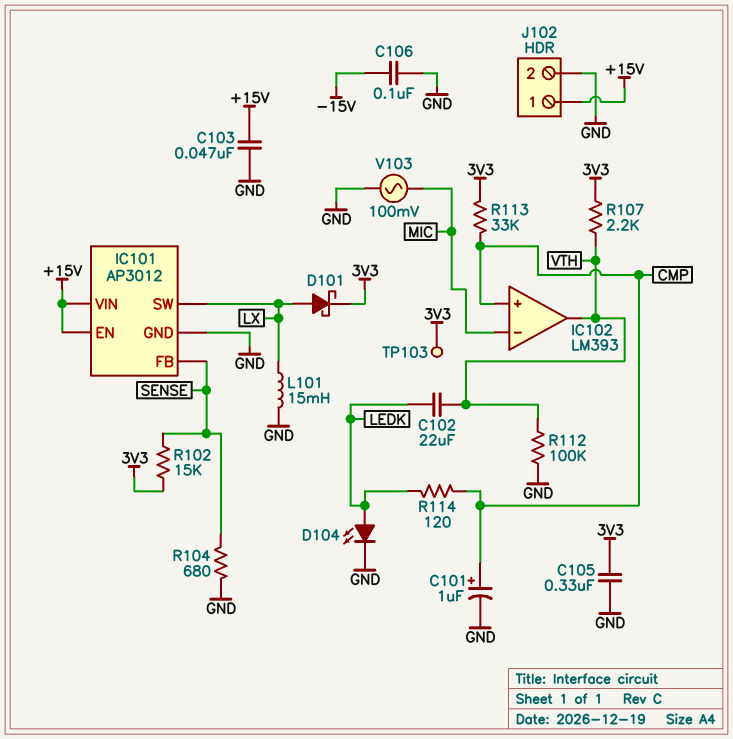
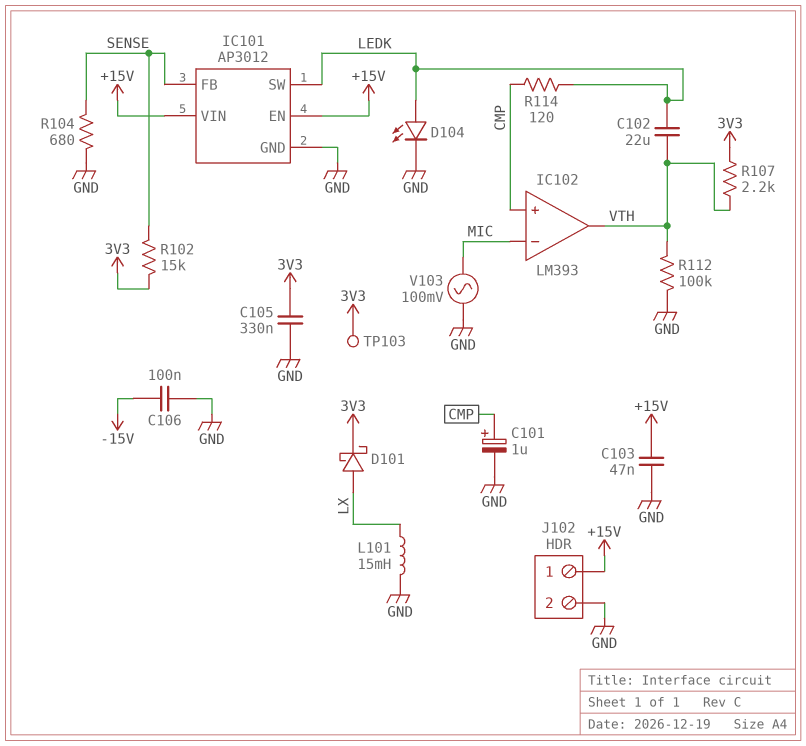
IC101 pin SW: LX -> LEDK
R113: 33k (3V3, CMP) -> none

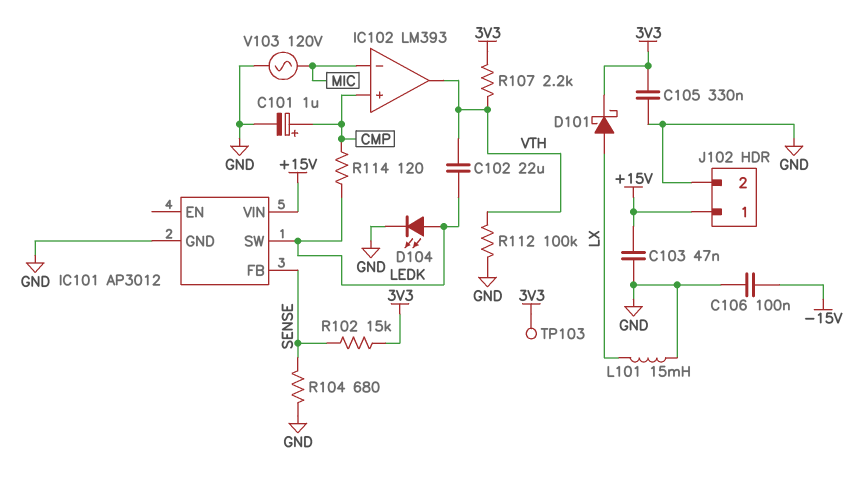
IC101 pin EN: +15V -> none
V103: AC 100mV (GND, MIC) -> AC 120V (GND, MIC)

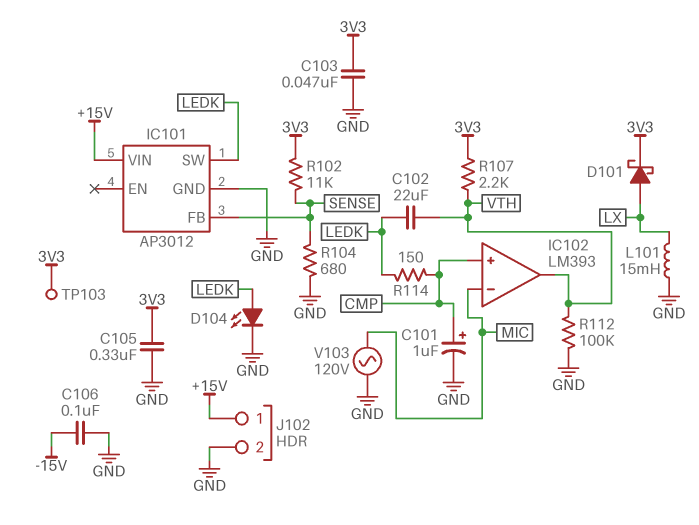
C103: 47nF (+15V, GND) -> 47nF (3V3, GND)
R102: 15k (3V3, SENSE) -> 11k (3V3, SENSE)
R114: 120 (CMP, LEDK) -> 150 (CMP, LEDK)

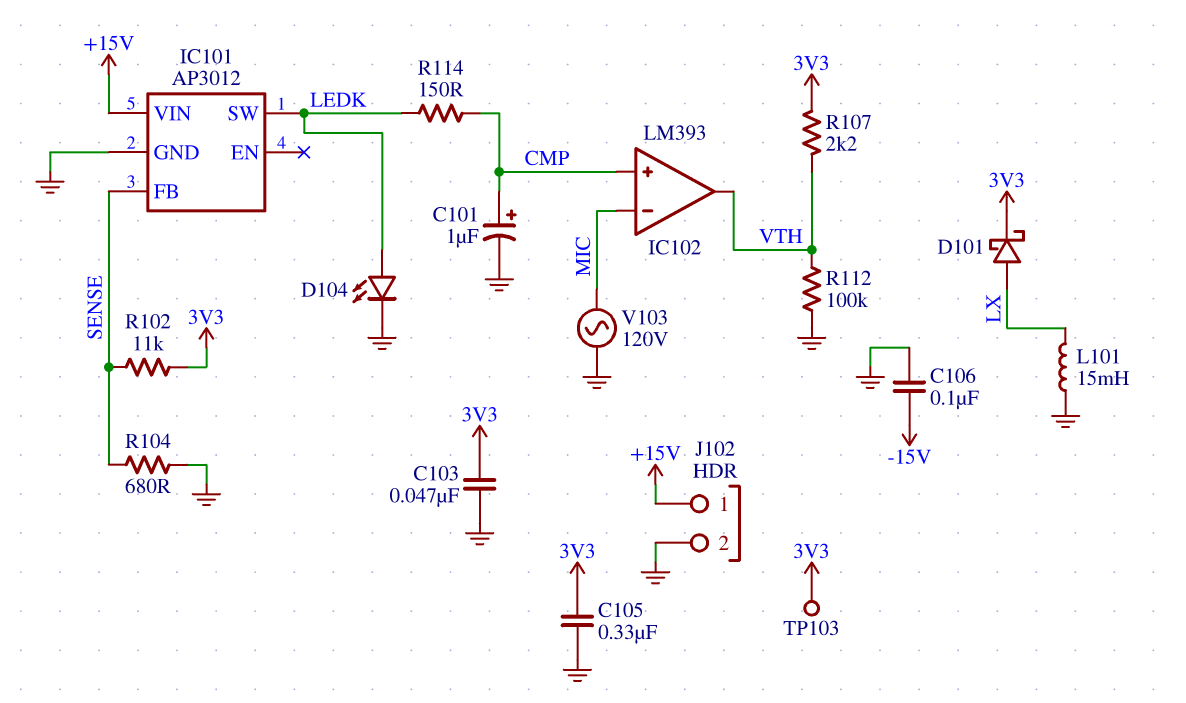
C102: 22uF (LEDK, VTH) -> none

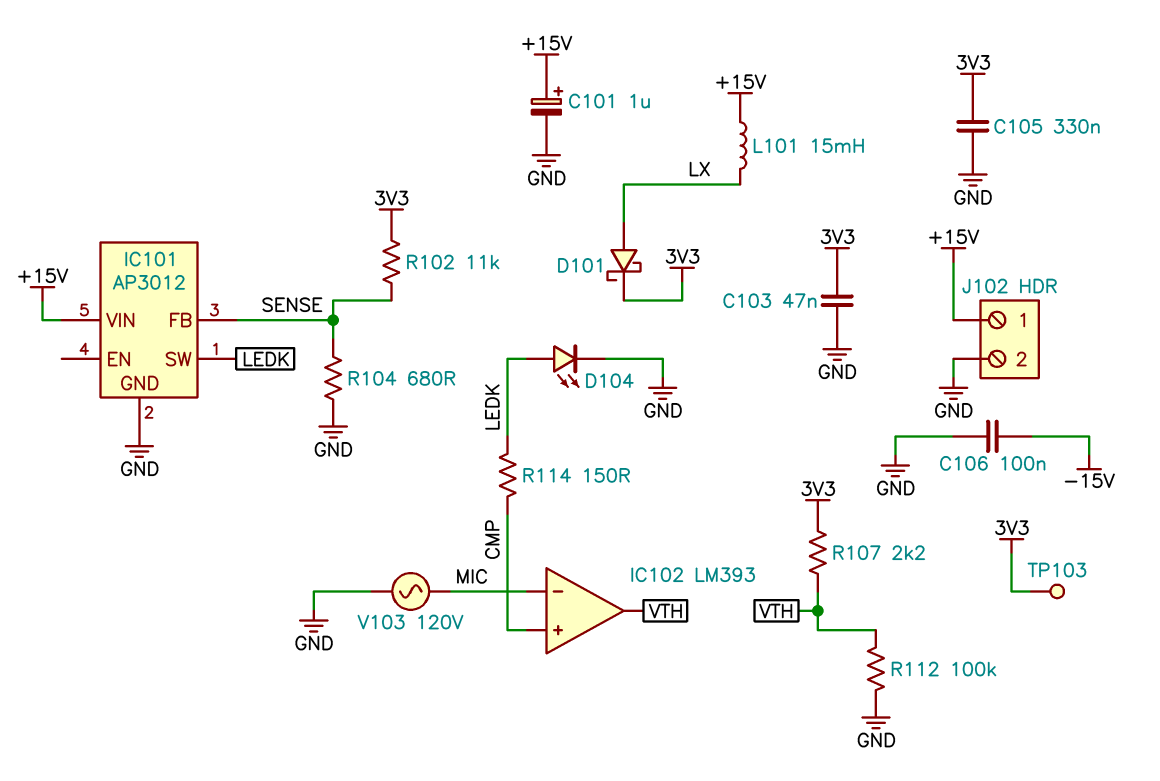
C101: 1uF (plus CMP, minus GND) -> 1uF (plus +15V, minus GND)
L101: 15mH (GND, LX) -> 15mH (+15V, LX)

